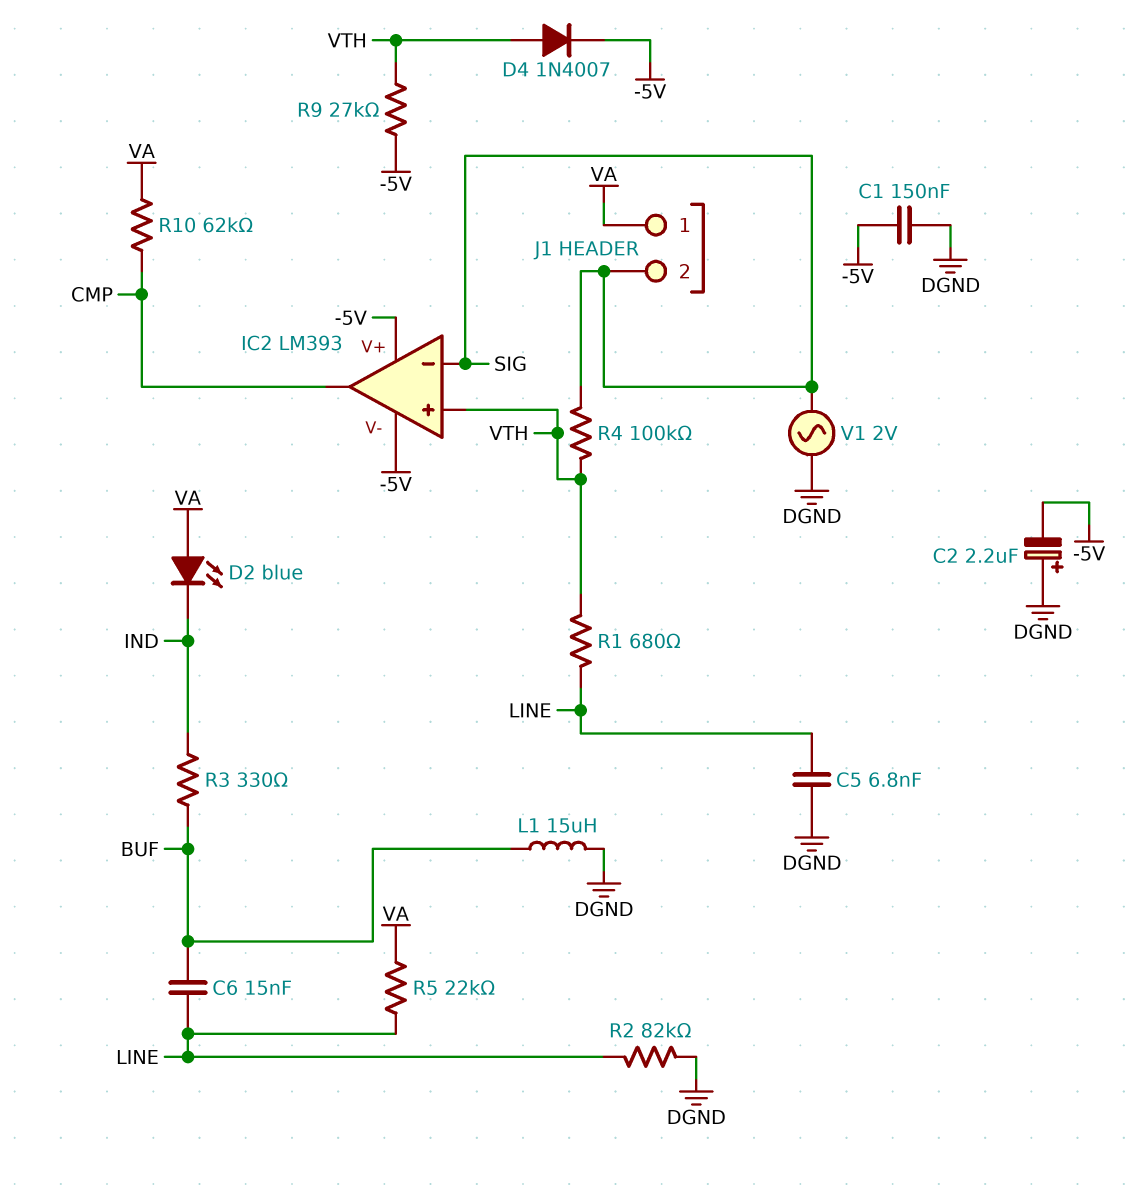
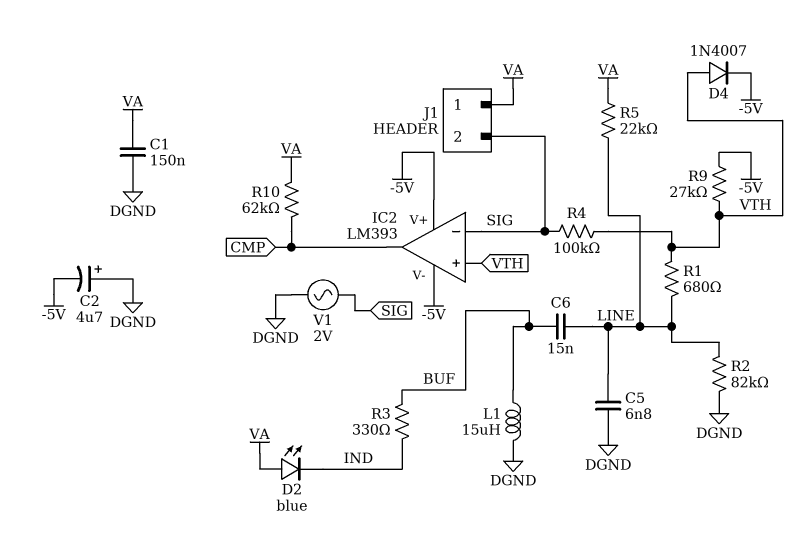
C1: 150nF (-5V, DGND) -> 150nF (DGND, VA)
C2: 2.2uF (plus DGND, minus -5V) -> 4.7uF (plus DGND, minus -5V)

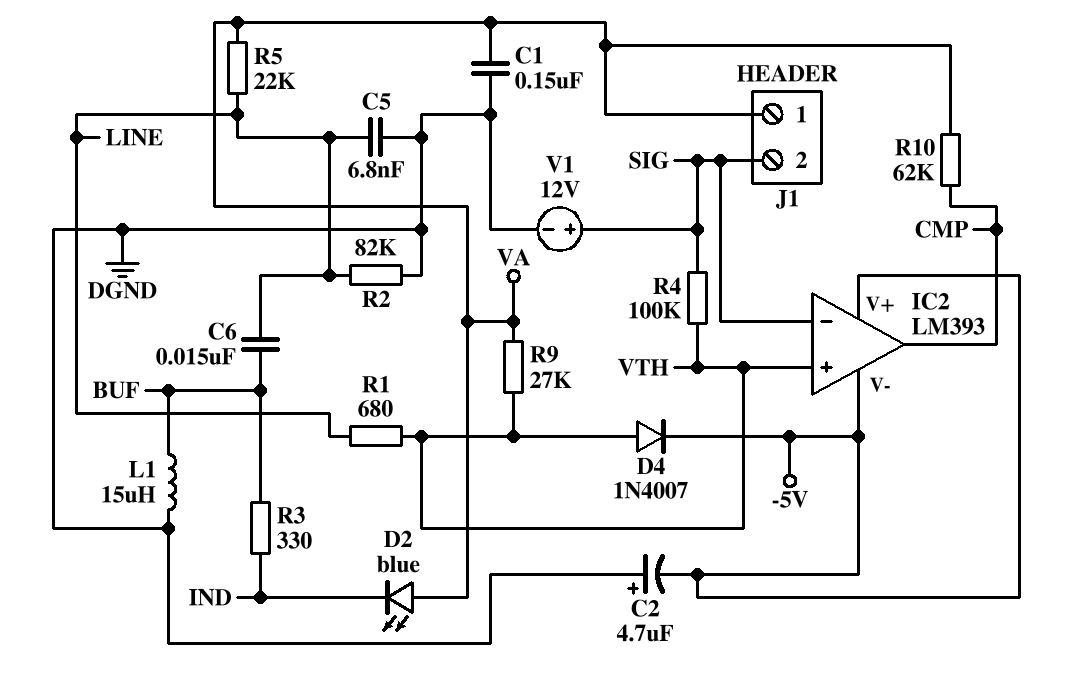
R9: 27k (-5V, VTH) -> 27k (VA, VTH)
V1: AC 2V (DGND, SIG) -> 12V (plus SIG, minus DGND)

